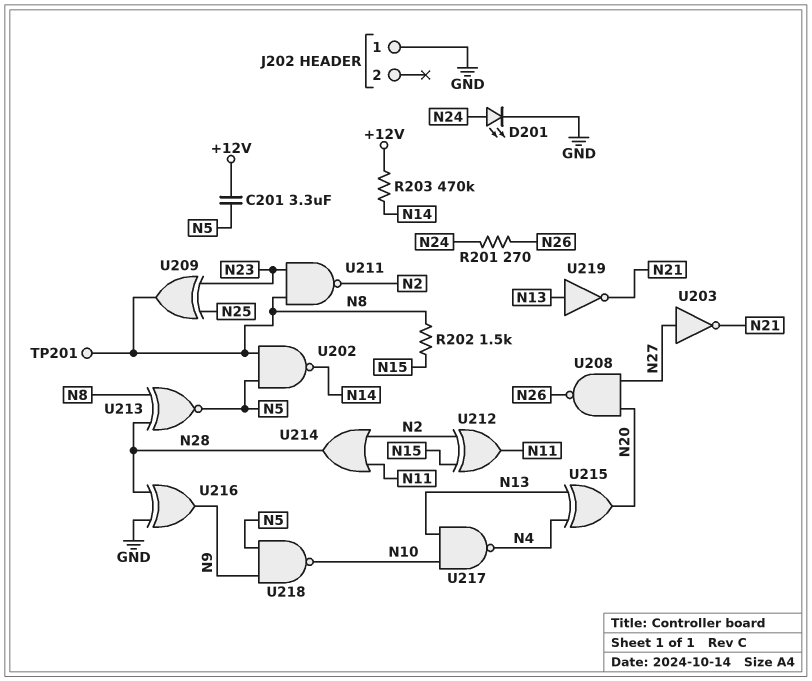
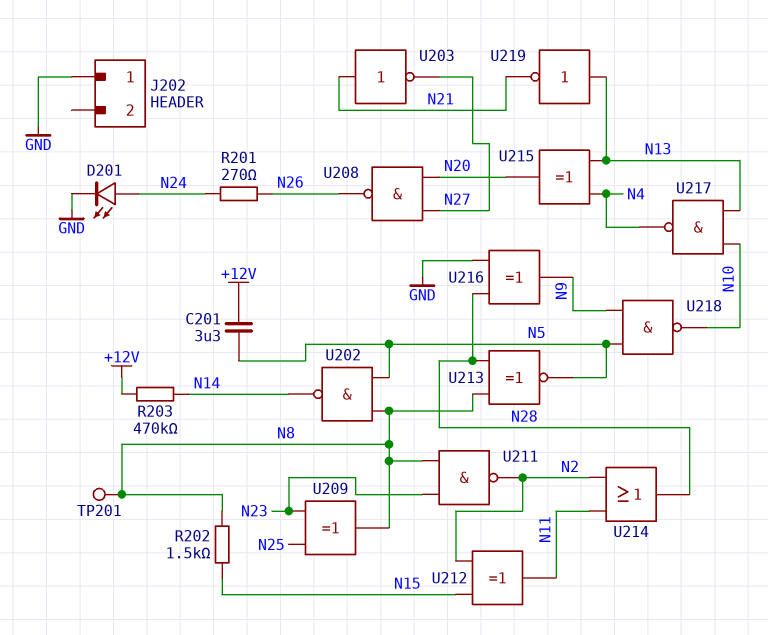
U203: NOT (in N27, out N21) -> NOT (in N21, out N27)

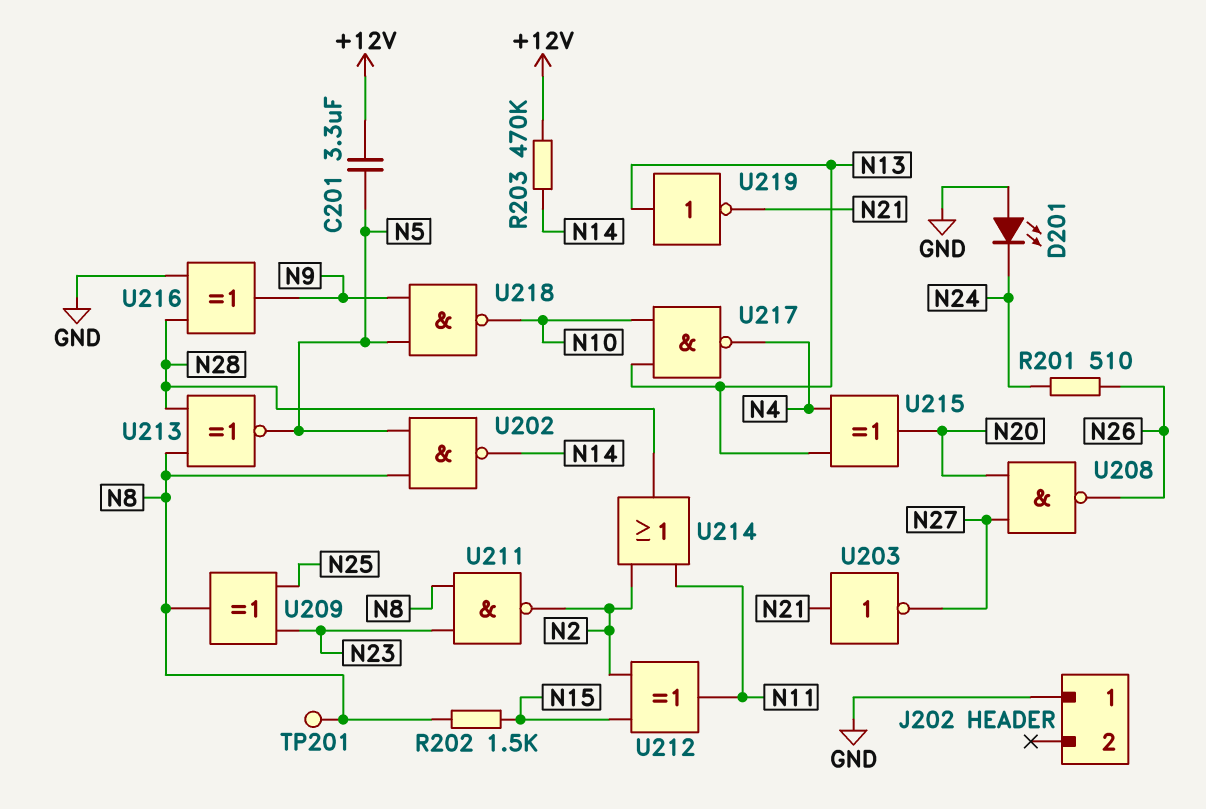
D201: LED (A N24, K GND) -> LED (A GND, K N24)
R201: 270 (N24, N26) -> 510 (N24, N26)

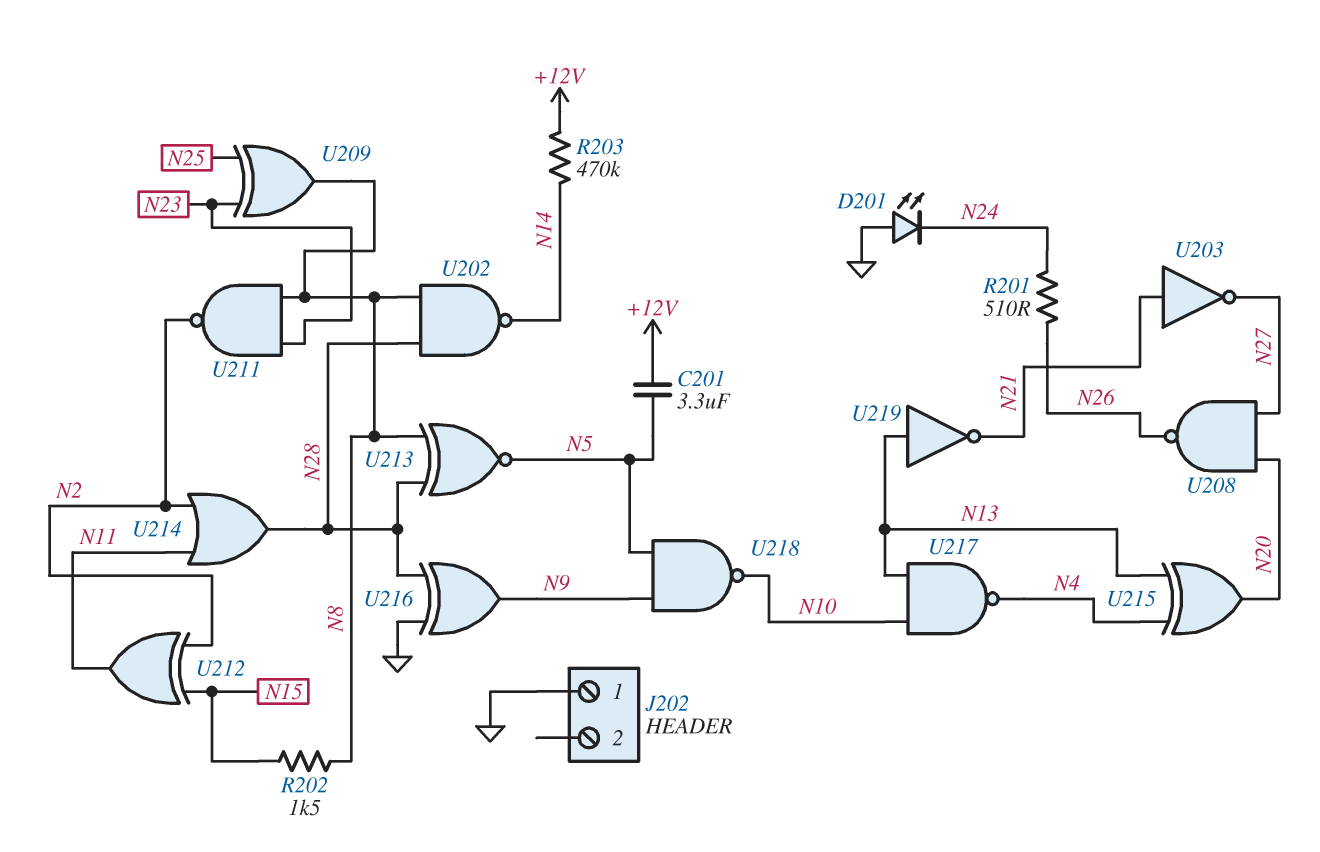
TP201: test point (N8) -> none
U202: NAND (in N5, in N8, out N14) -> NAND (in N8, in N28, out N14)

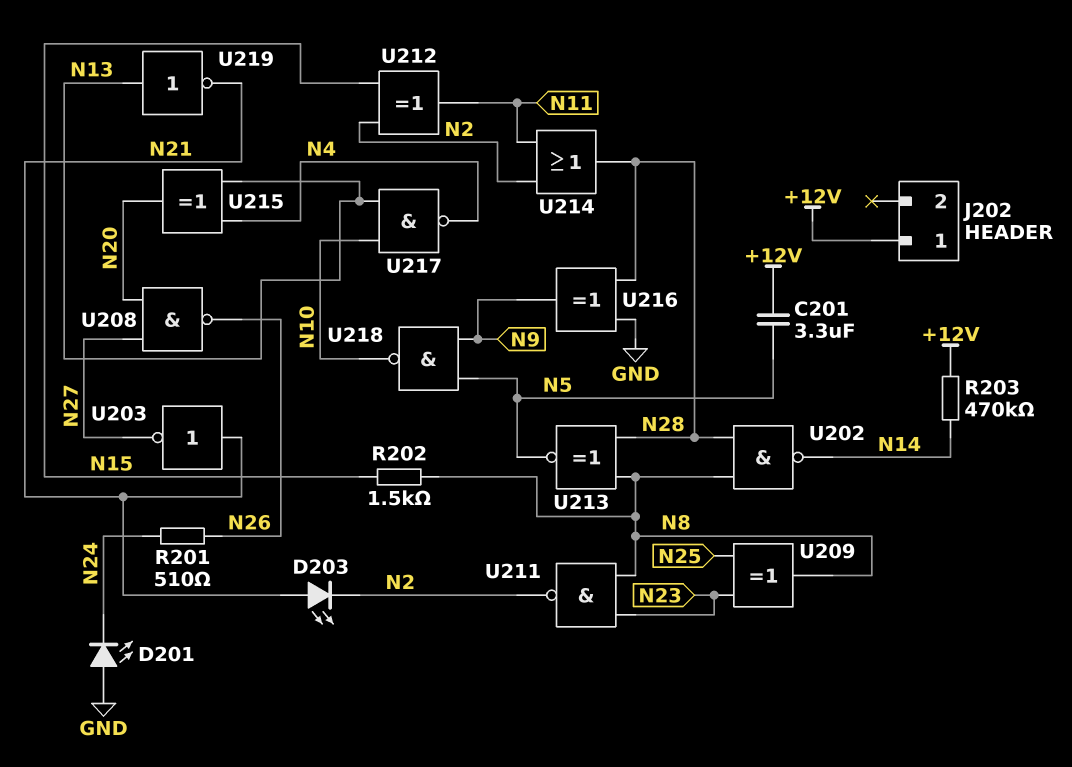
D203: none -> LED (A N21, K N2)
J202 pin 1: GND -> +12V

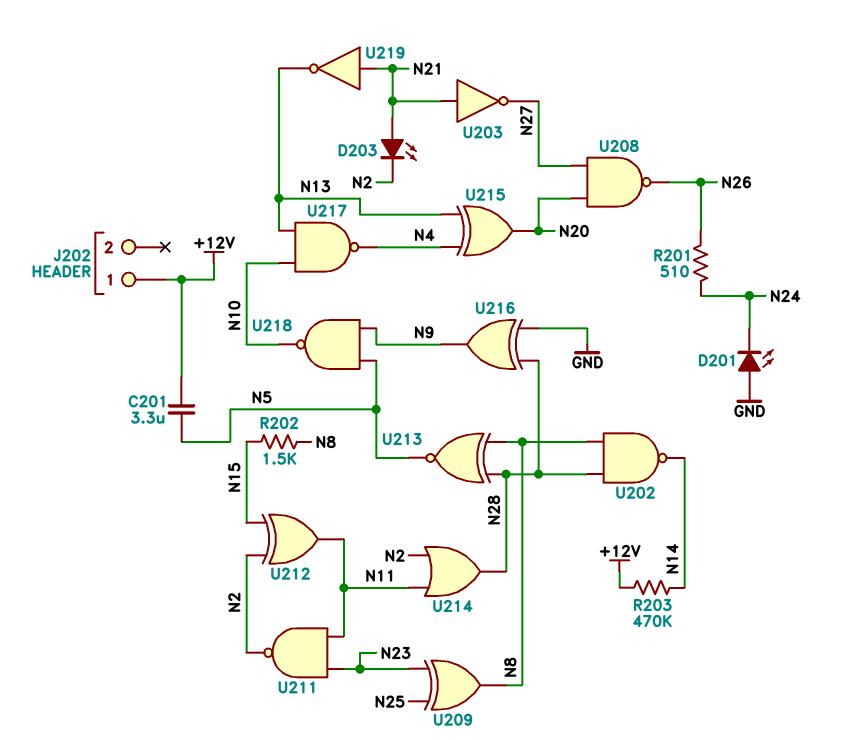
U211: NAND (in N8, in N23, out N2) -> NAND (in N11, in N23, out N2)
U219: NOT (in N13, out N21) -> NOT (in N21, out N13)

